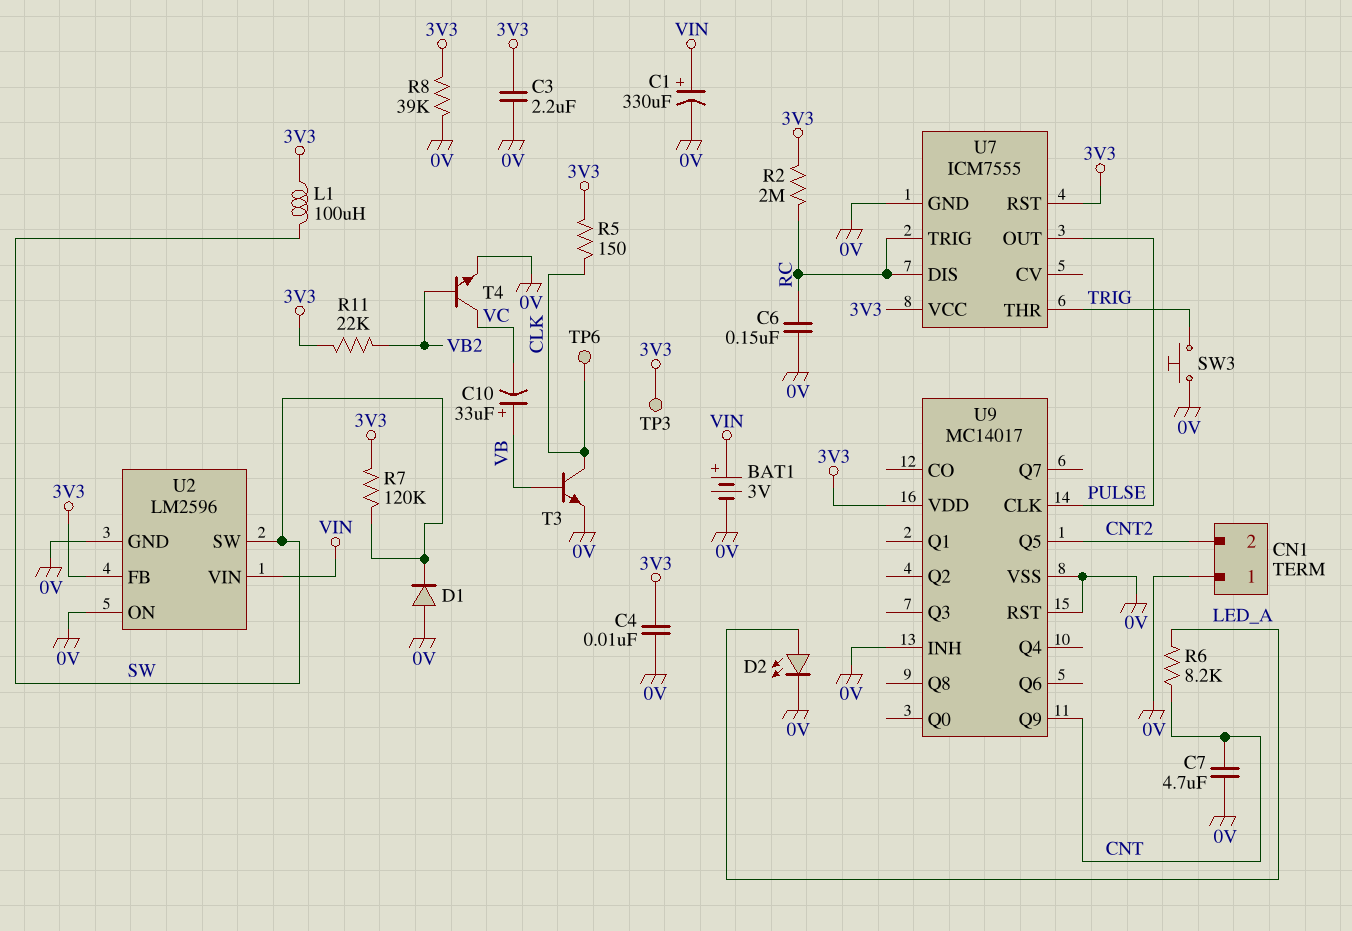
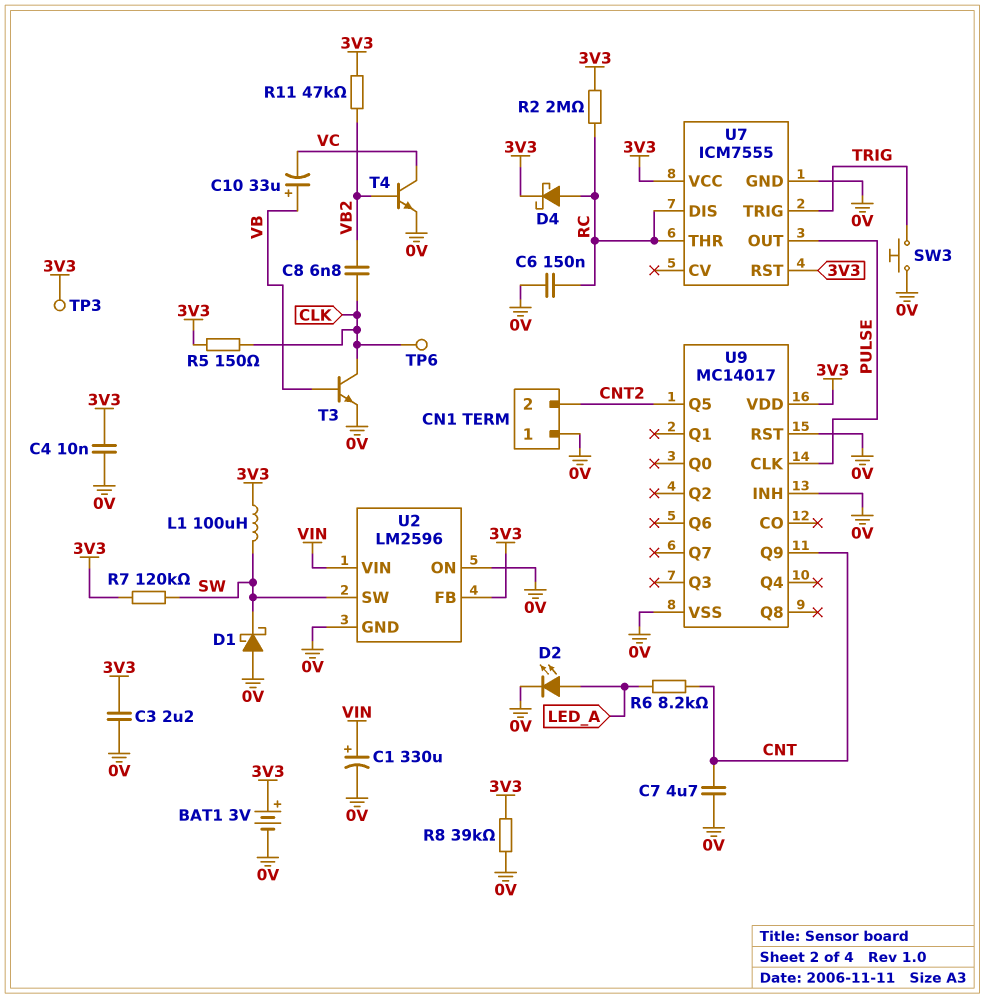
BAT1: 3V (plus VIN, minus 0V) -> 3V (plus 3V3, minus 0V)
C8: none -> 6.8nF (CLK, VB2)
D1: diode (A 0V, K SW) -> schottky (A 0V, K SW)
D4: none -> schottky (A RC, K 3V3)
R11: 22k (3V3, VB2) -> 47k (3V3, VB2)
U7 pin THR: TRIG -> RC
U7 pin TRIG: RC -> TRIG

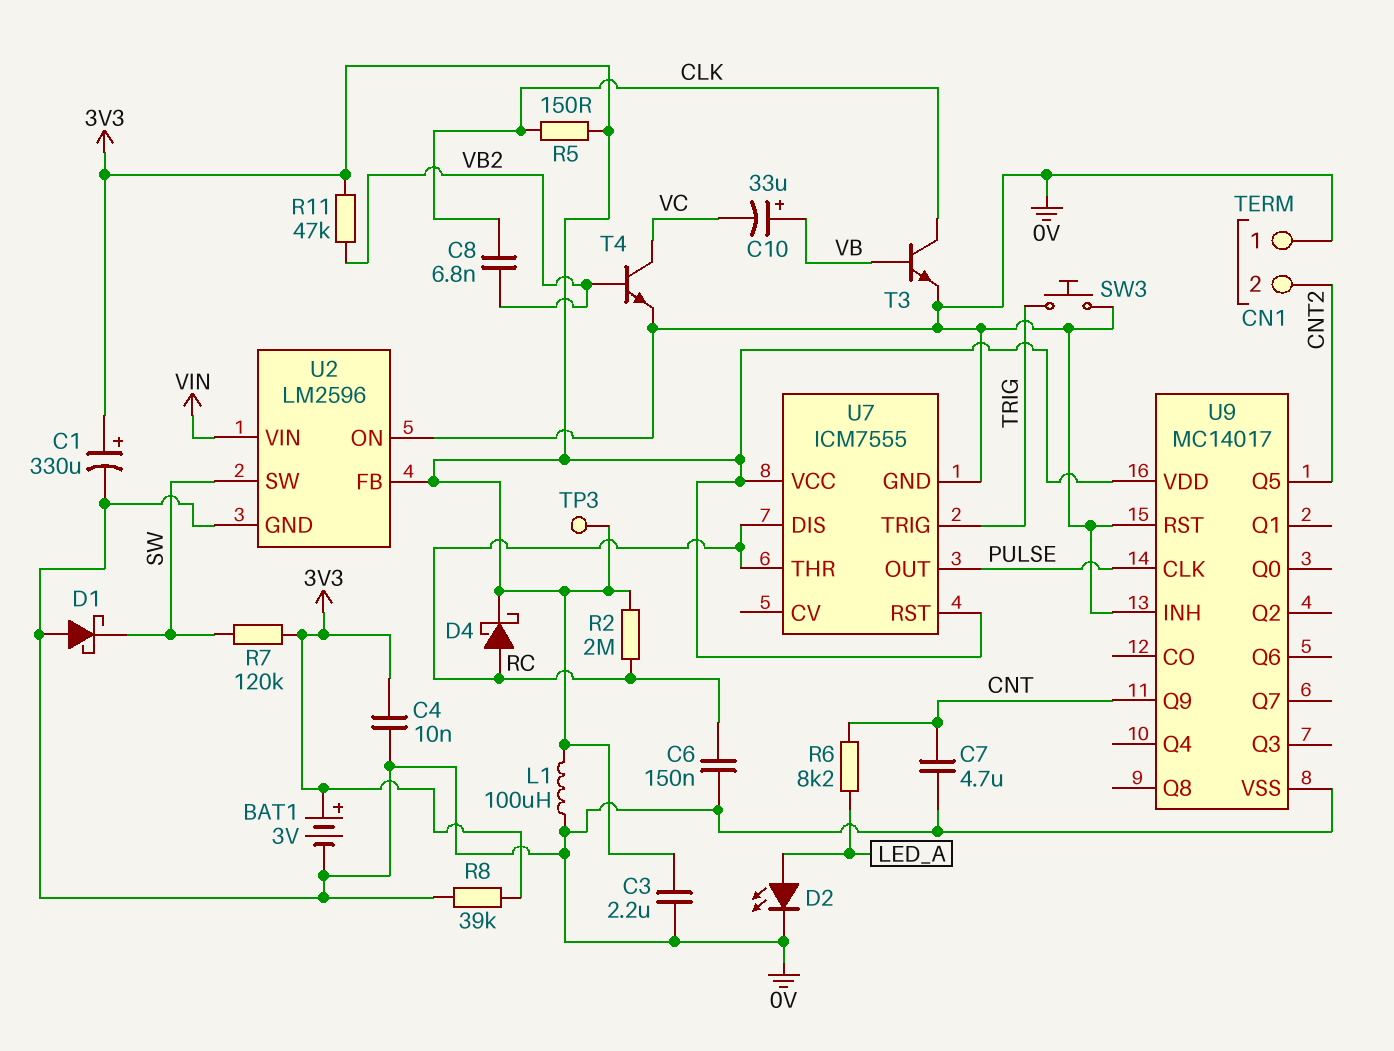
C1: 330uF (plus VIN, minus 0V) -> 330uF (plus 3V3, minus 0V)
L1: 100uH (3V3, SW) -> 100uH (0V, 3V3)
TP6: test point (CLK) -> none

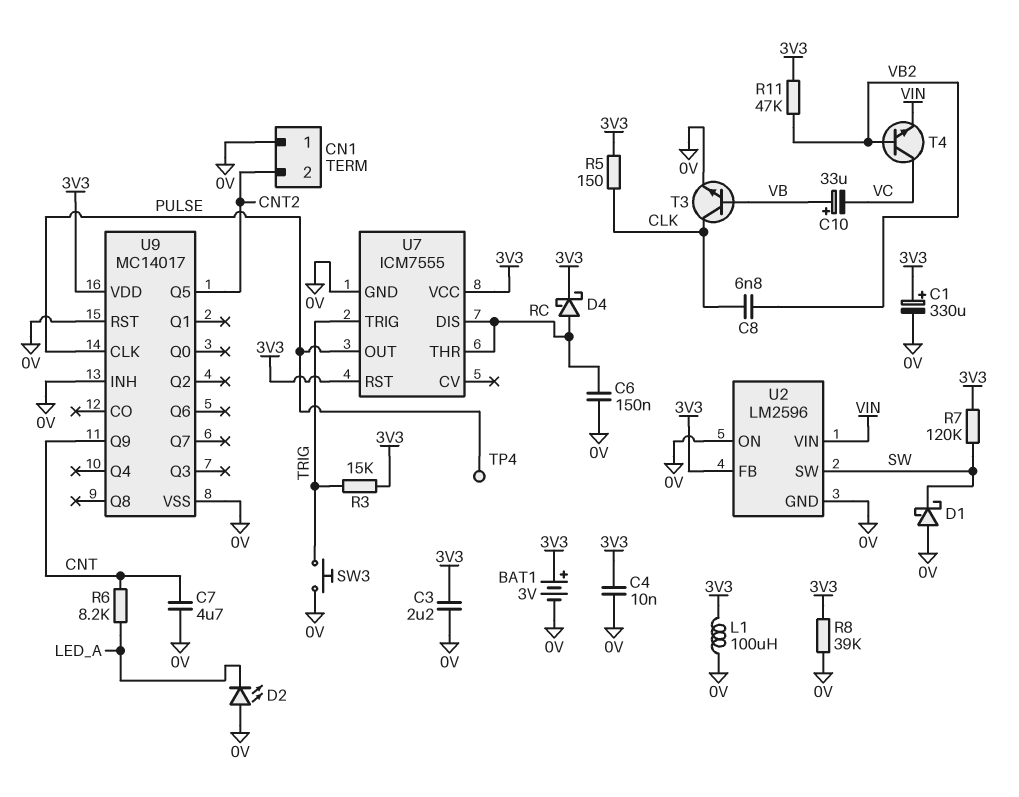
D2: LED (A LED_A, K 0V) -> LED (A 0V, K LED_A)
R2: 2M (3V3, RC) -> none
R3: none -> 15k (3V3, TRIG)
T4: NPN (B VB2, C VC, E 0V) -> NPN (B VB2, C VC, E VIN)
TP3: test point (3V3) -> none
TP4: none -> test point (PULSE)

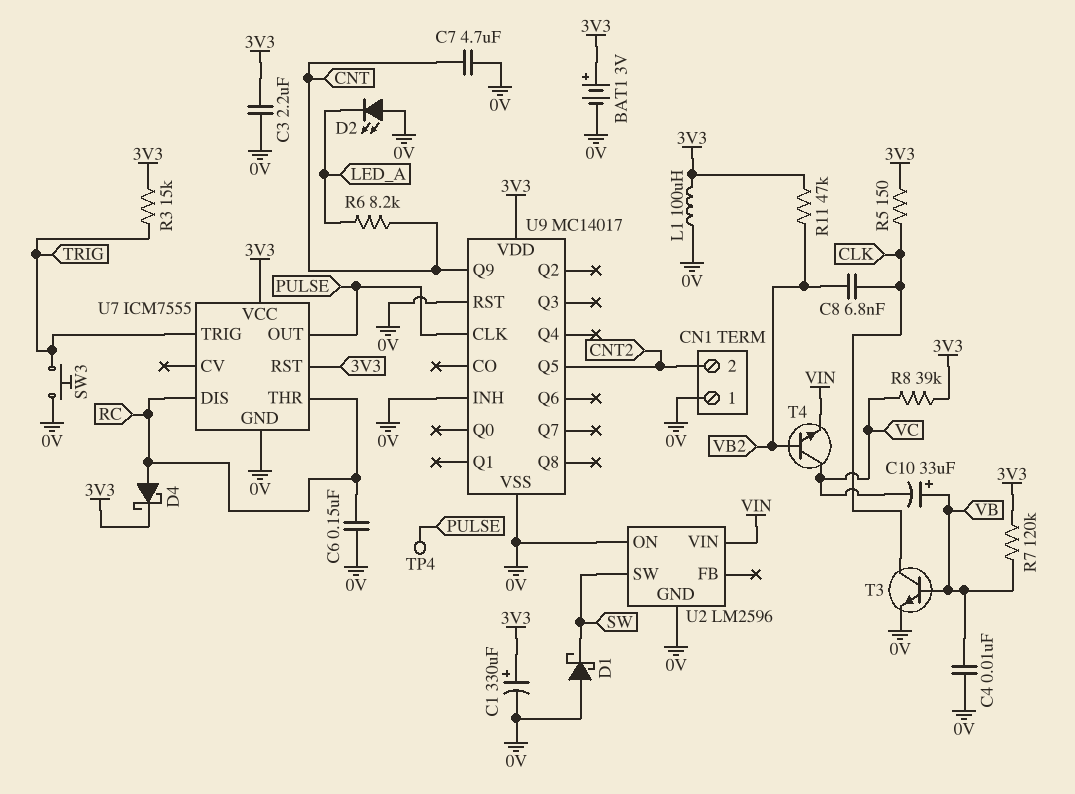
C4: 10nF (0V, 3V3) -> 10nF (0V, VB)
R7: 120k (3V3, SW) -> 120k (3V3, VB)
R8: 39k (0V, 3V3) -> 39k (3V3, VC)
U2 pin FB: 3V3 -> none

